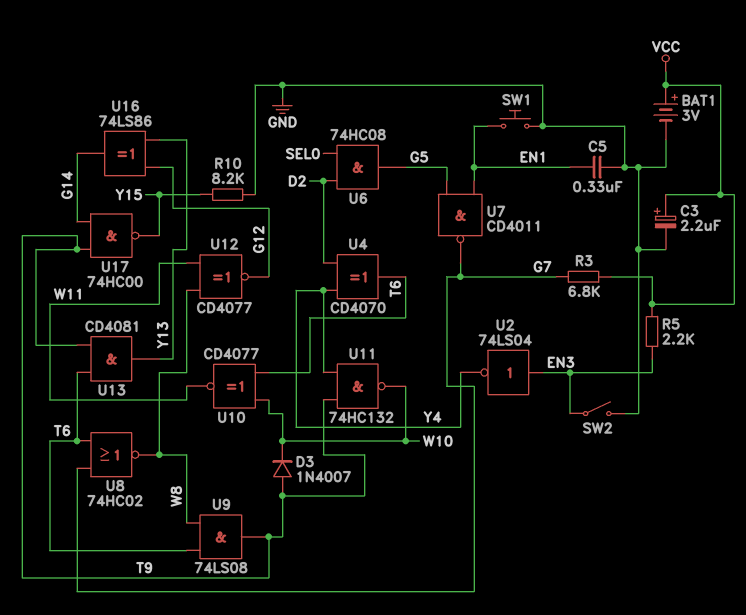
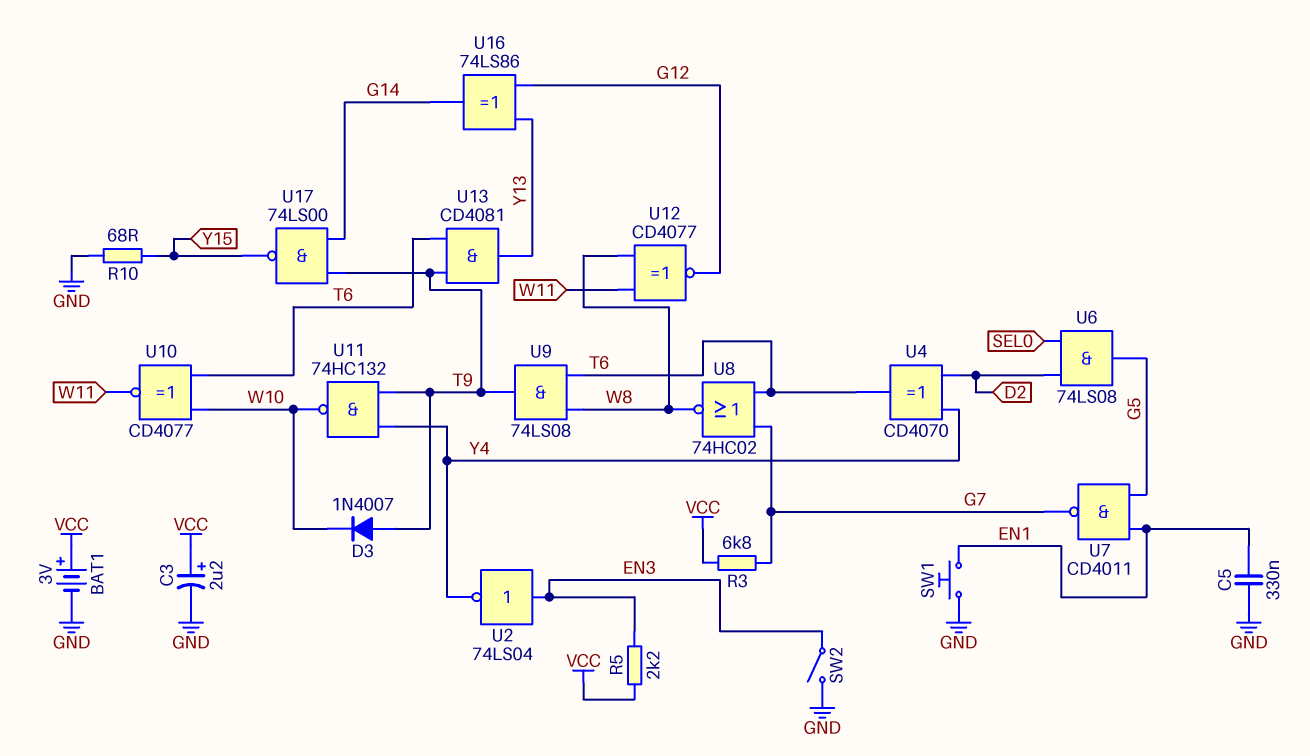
R10: 8.2k (GND, Y15) -> 68 (GND, Y15)
U6: AND 74HC08 (in D2, in SEL0, out G5) -> AND 74LS08 (in D2, in SEL0, out G5)
U17: NAND 74HC00 (in G14, in T9, out Y15) -> NAND 74LS00 (in G14, in T9, out Y15)

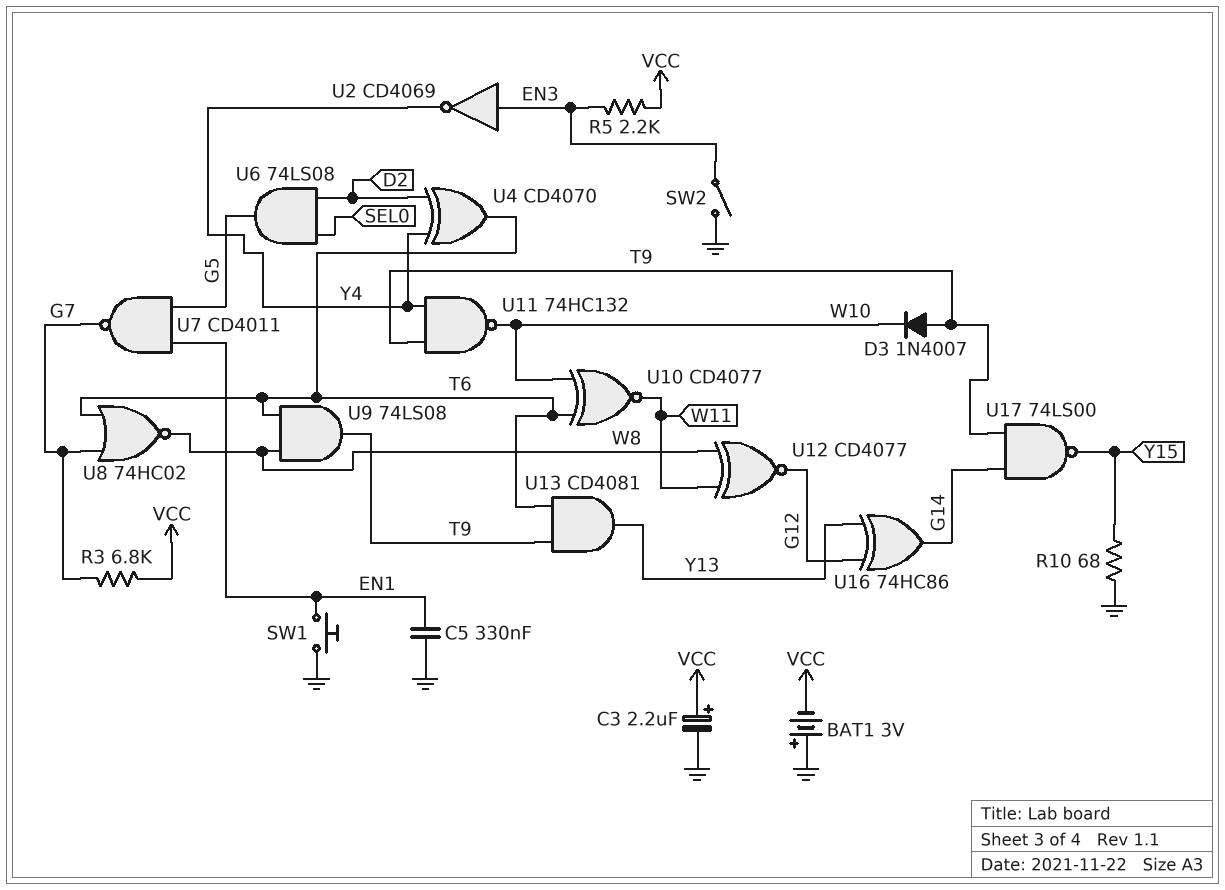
BAT1: 3V (plus VCC, minus GND) -> 3V (plus GND, minus VCC)
U2: NOT 74LS04 (in EN3, out Y4) -> NOT CD4069 (in EN3, out Y4)
U16: XOR 74LS86 (in G12, in Y13, out G14) -> XOR 74HC86 (in G12, in Y13, out G14)

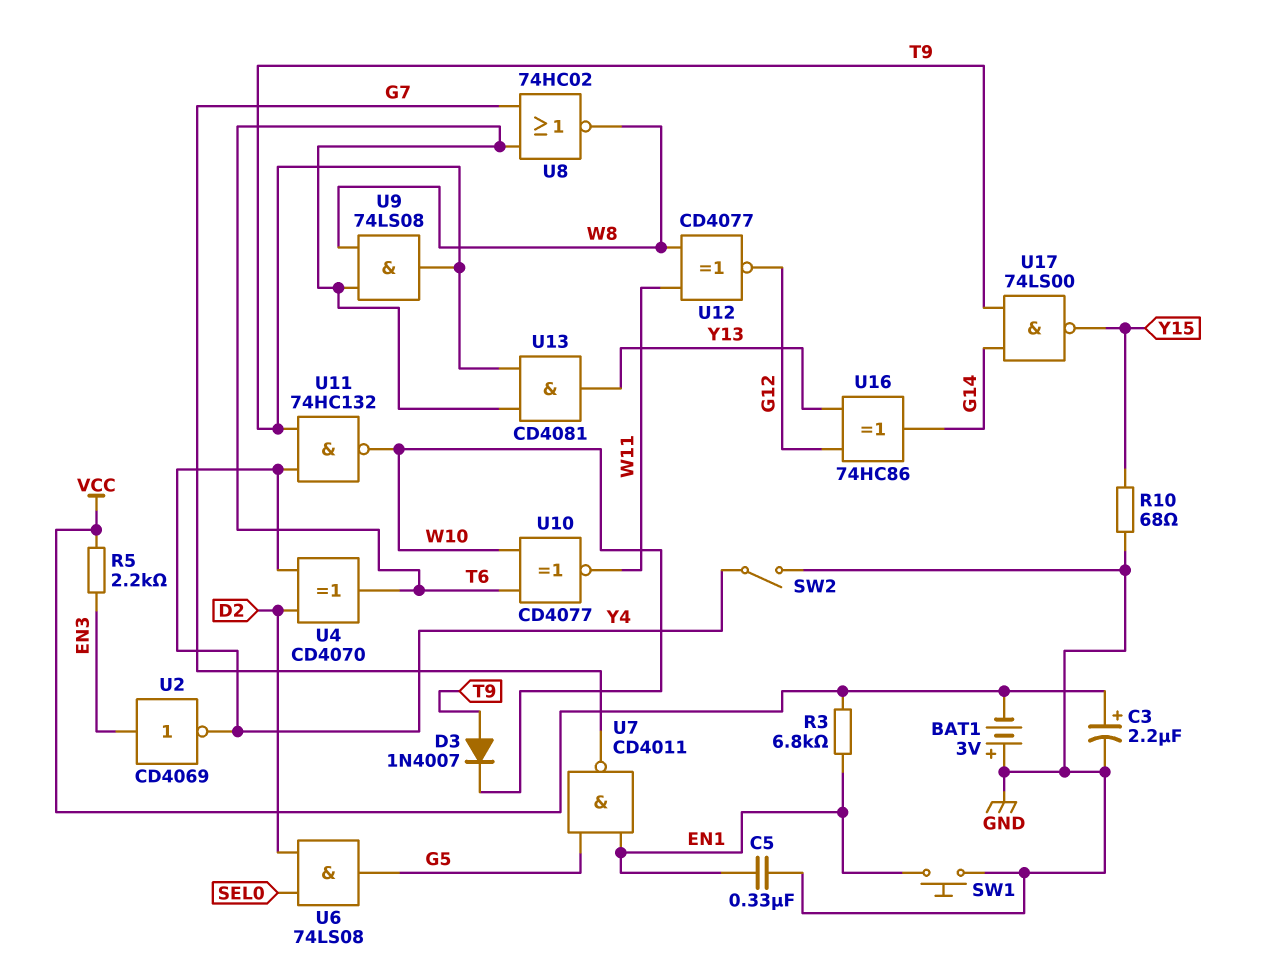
R3: 6.8k (G7, VCC) -> 6.8k (EN1, VCC)
SW2: switch (EN3, GND) -> switch (GND, Y4)

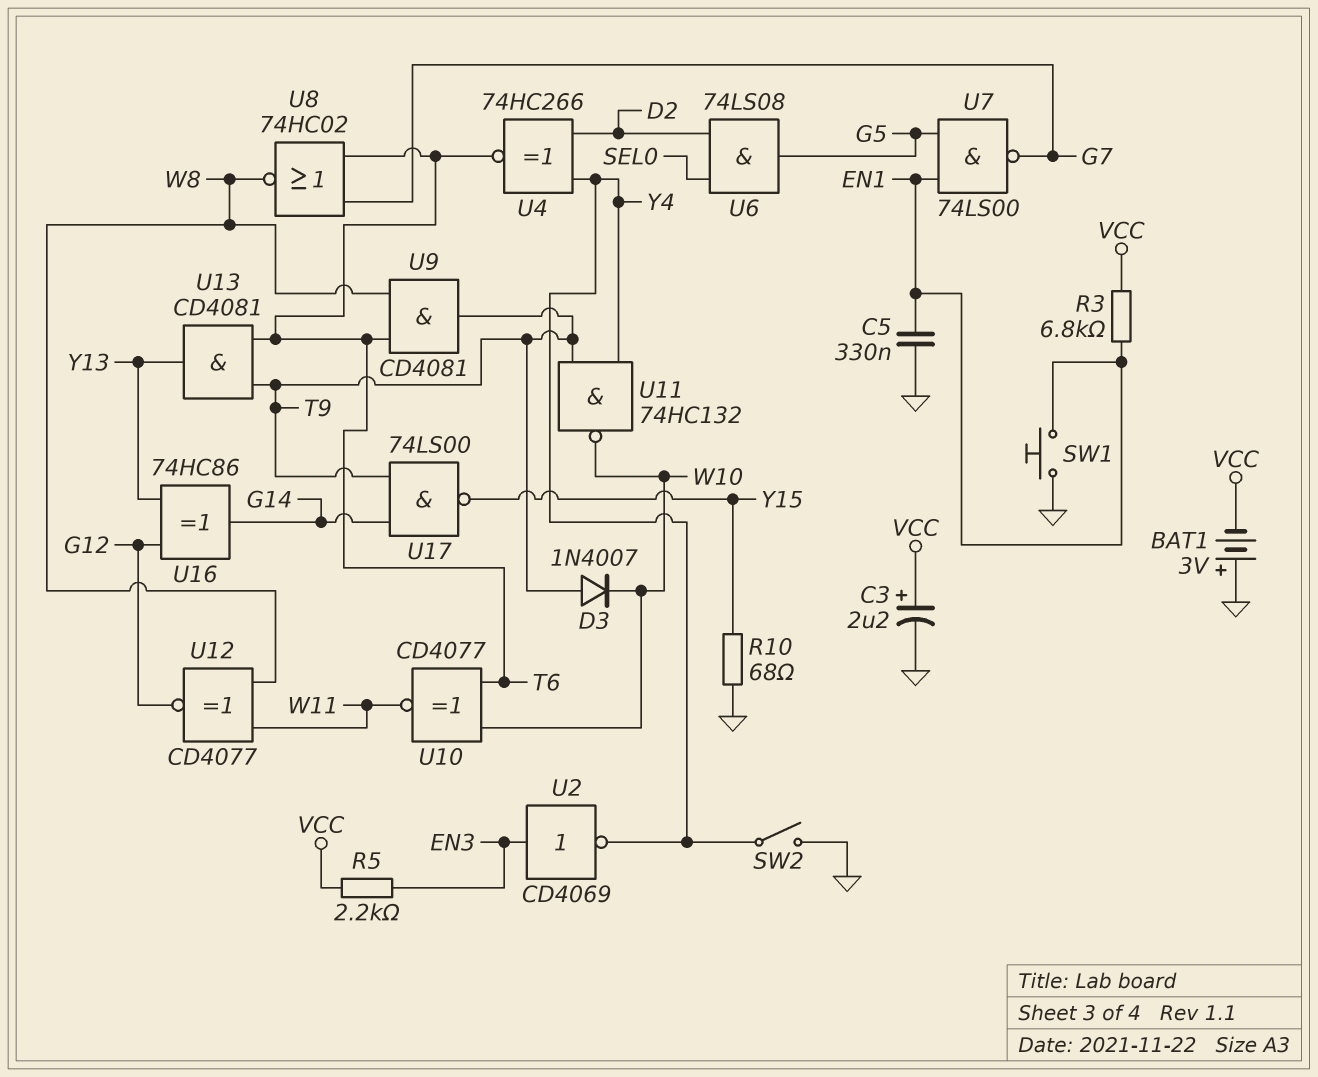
U4: XOR CD4070 (in D2, in Y4, out T6) -> XNOR 74HC266 (in D2, in Y4, out T6)
U7: NAND CD4011 (in EN1, in G5, out G7) -> NAND 74LS00 (in EN1, in G5, out G7)
U9: AND 74LS08 (in T6, in W8, out T9) -> AND CD4081 (in T6, in W8, out T9)

